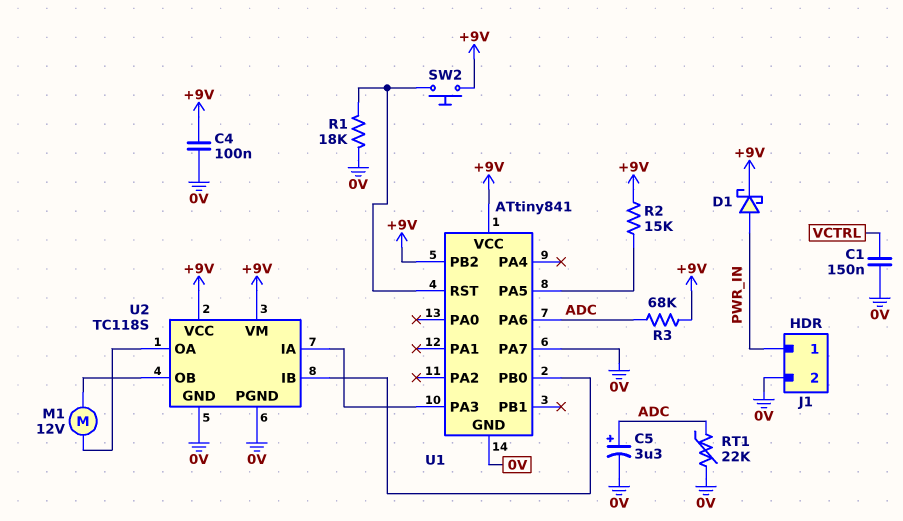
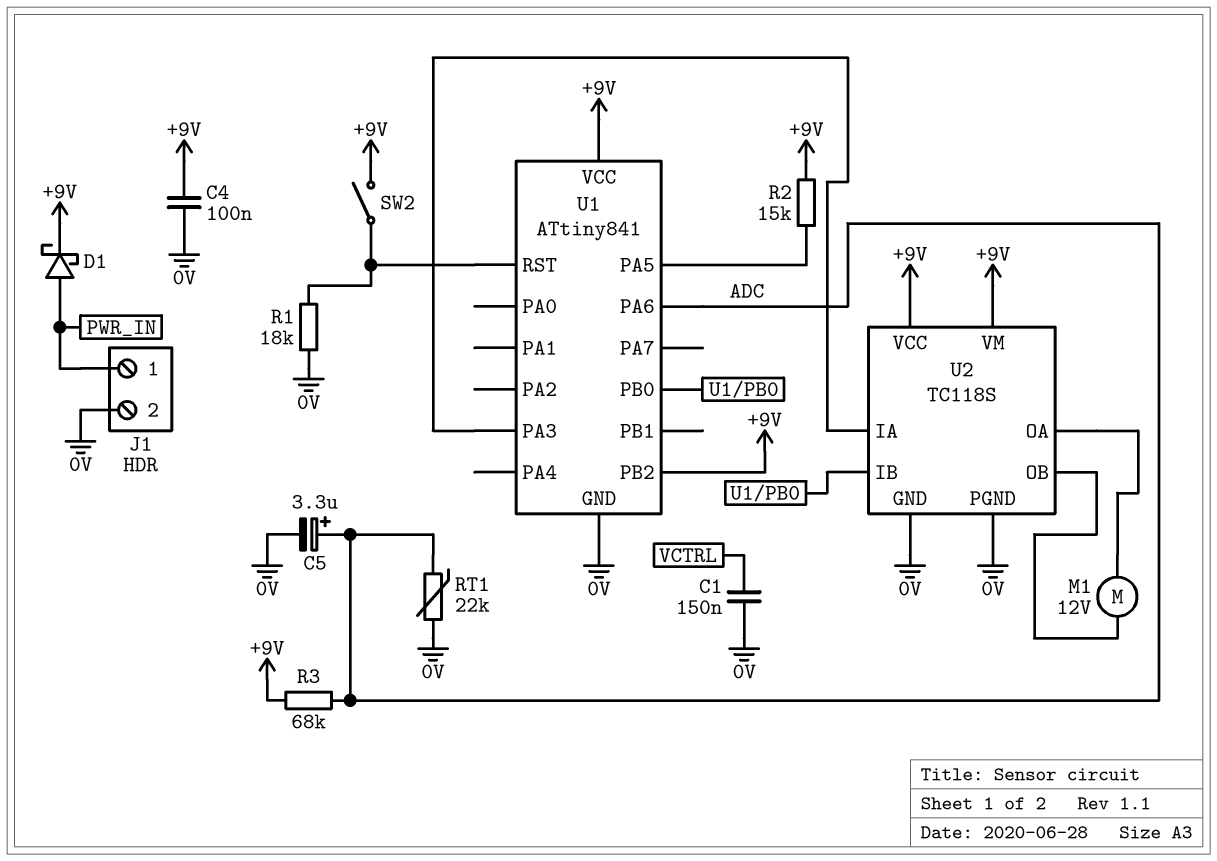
SW2: button (+9V, U1/RST) -> switch (+9V, U1/RST)
U1 pin PA7: 0V -> none

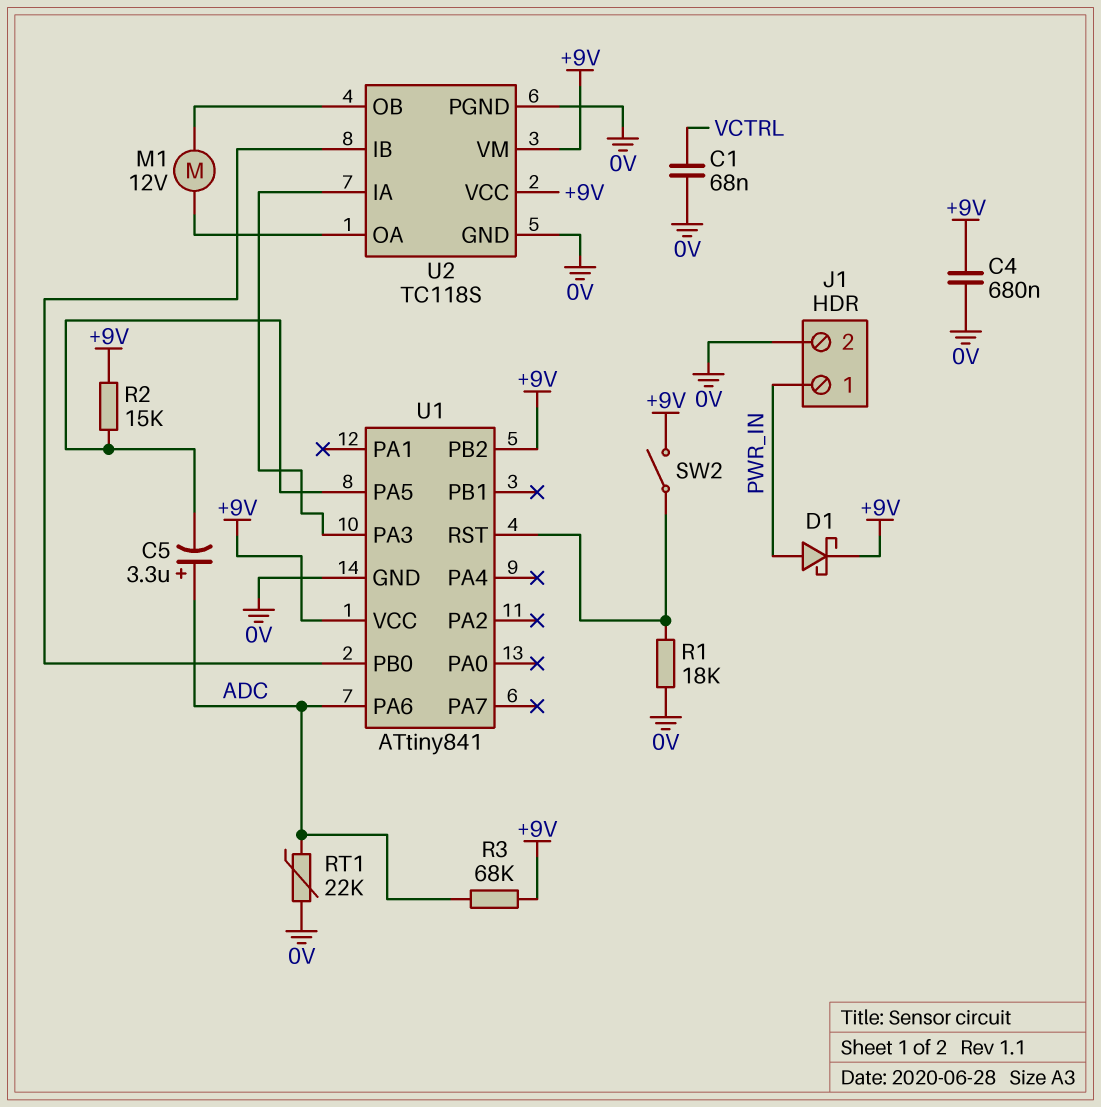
C1: 150nF (0V, VCTRL) -> 68nF (0V, VCTRL)
C4: 100nF (+9V, 0V) -> 680nF (+9V, 0V)
C5: 3.3uF (plus ADC, minus 0V) -> 3.3uF (plus ADC, minus U1/PA5)

